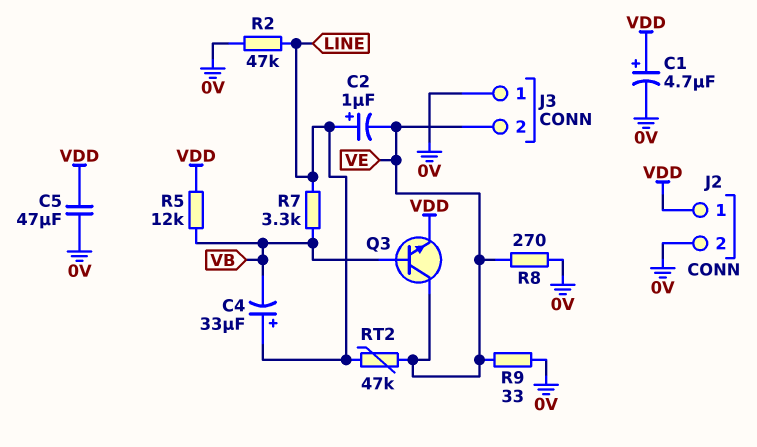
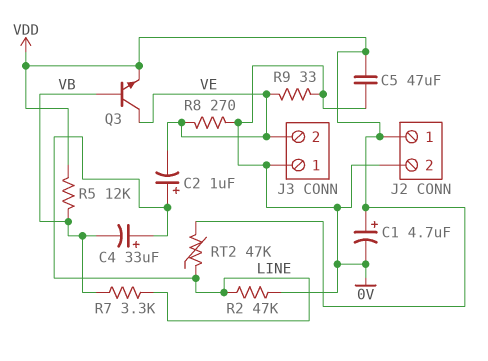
RT2: 47k (LINE, VE) -> 47k (LINE, VDD)

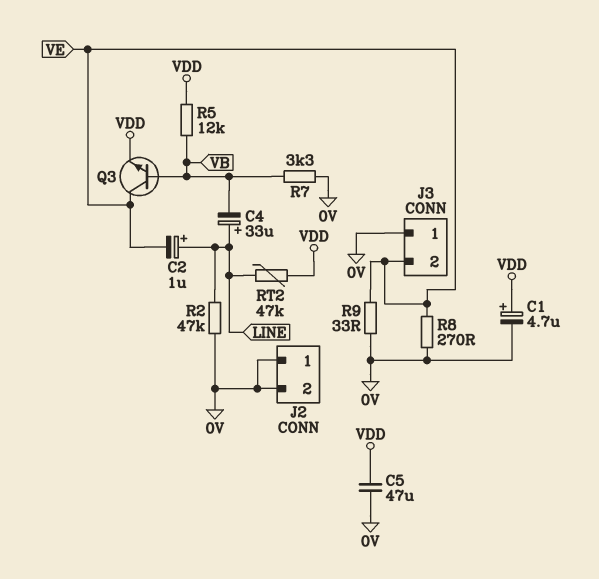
J2 pin 1: VDD -> 0V
R7: 3.3k (LINE, VB) -> 3.3k (0V, VB)

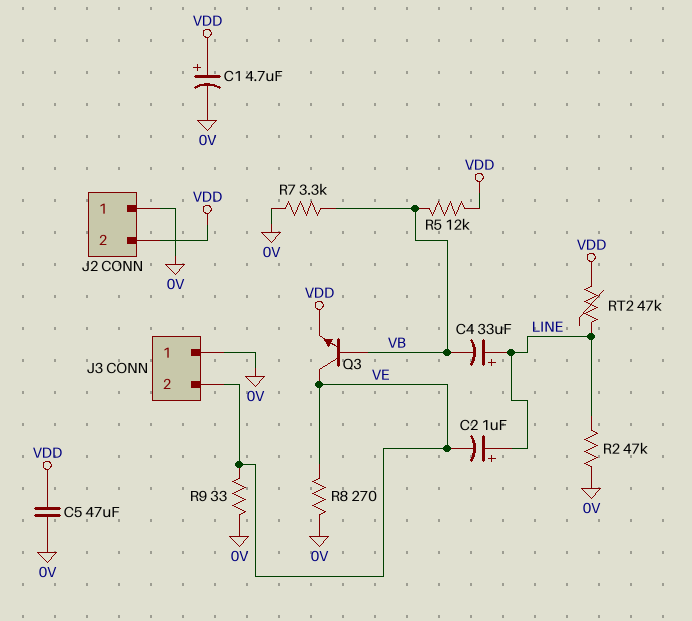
J2 pin 2: 0V -> VDD

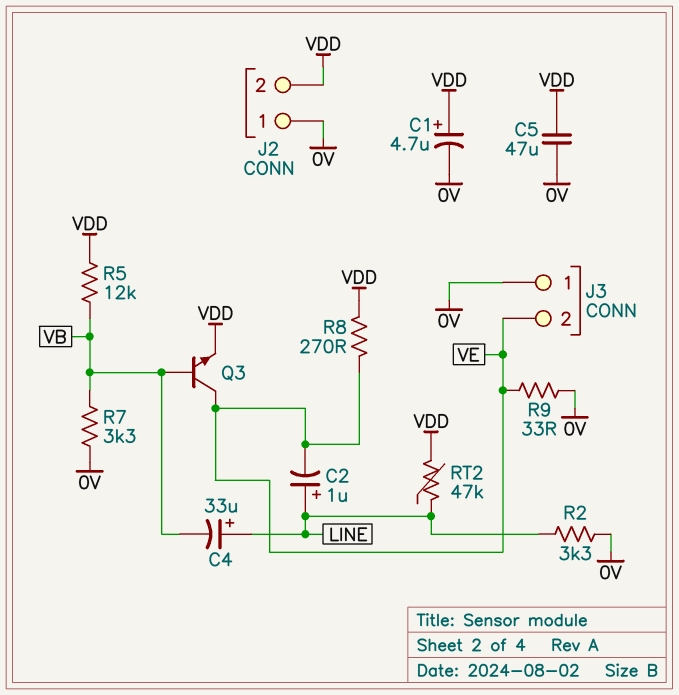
R2: 47k (0V, LINE) -> 3.3k (0V, LINE)
R8: 270 (0V, VE) -> 270 (VDD, VE)

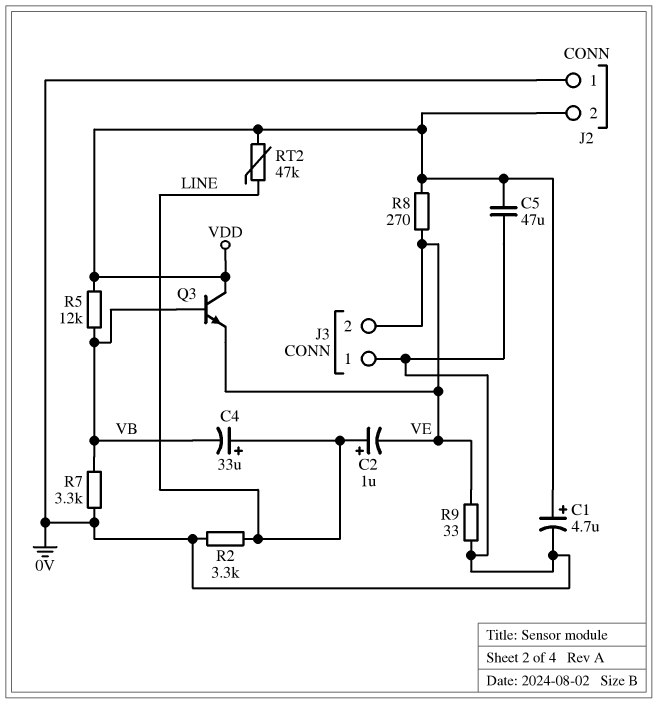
Q3: NPN (B VB, C VE, E VDD) -> NPN (B VB, C VDD, E VE)

